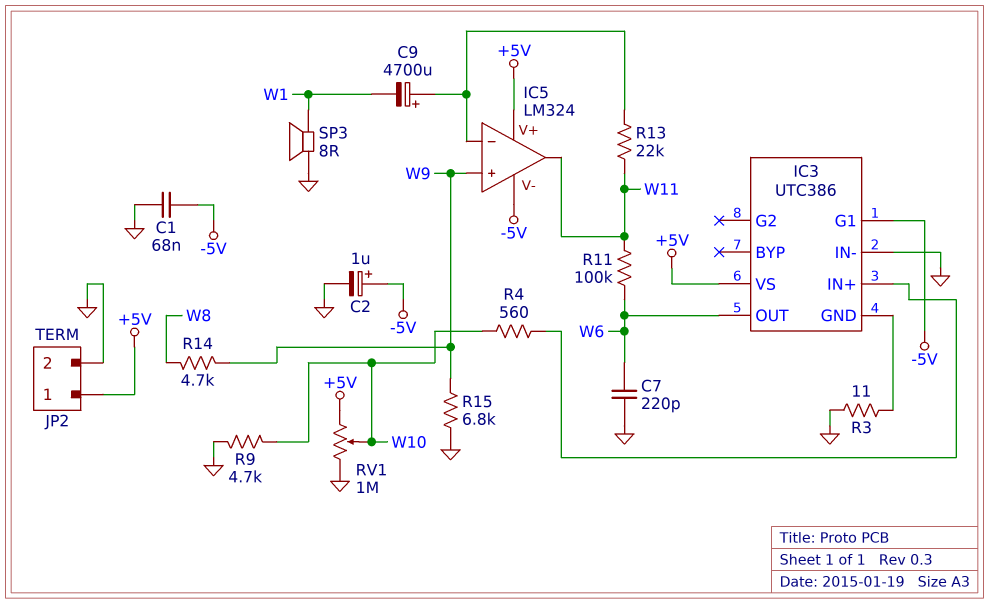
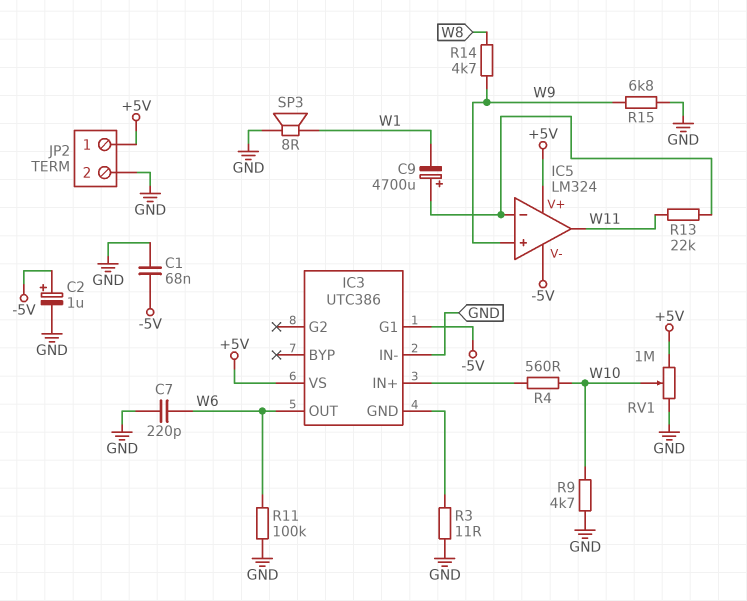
R11: 100k (W6, W11) -> 100k (GND, W6)

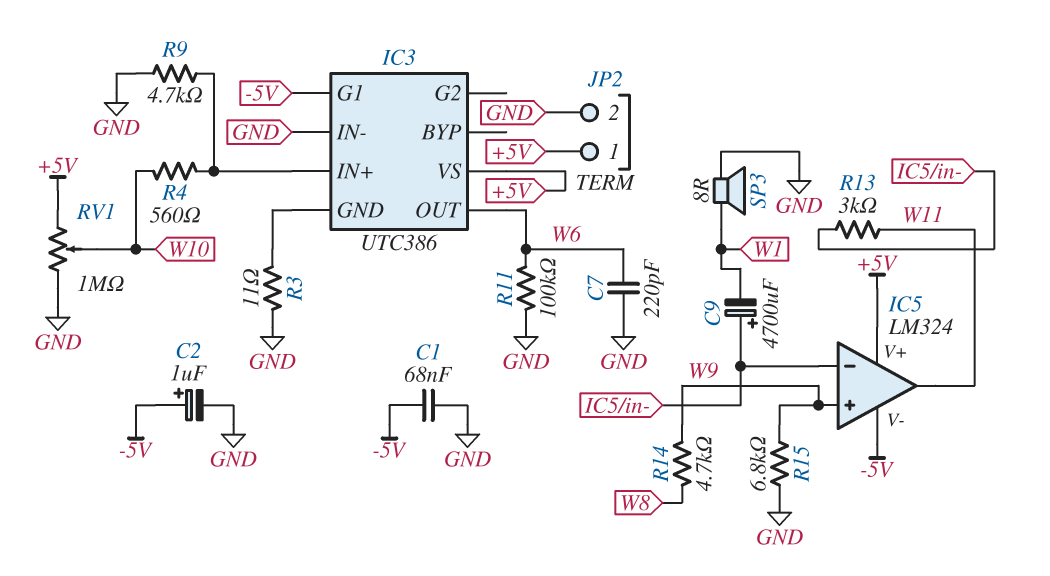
R9: 4.7k (GND, W10) -> 4.7k (GND, IC3/IN+)
R13: 22k (IC5/in-, W11) -> 3k (IC5/in-, W11)

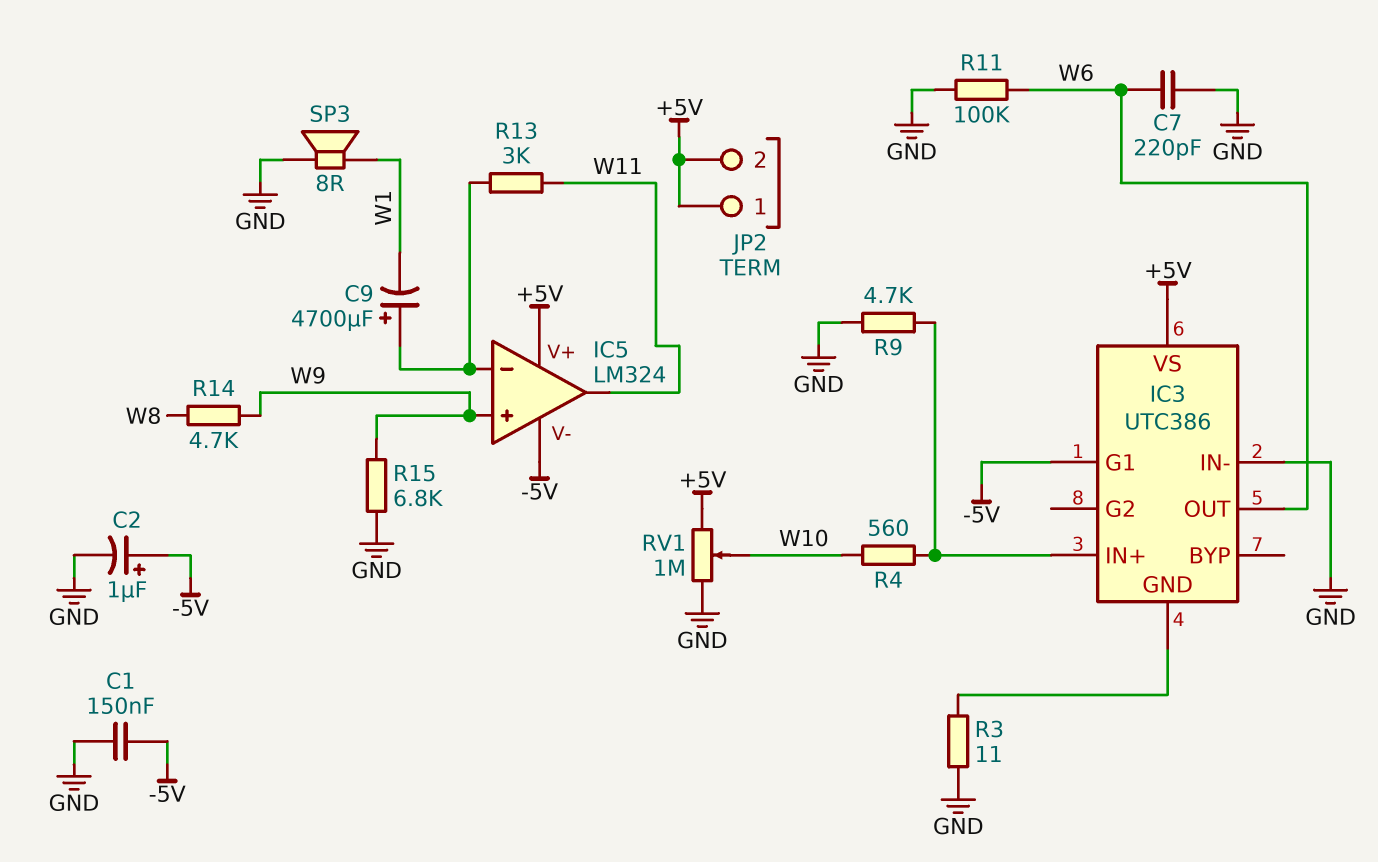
C1: 68nF (-5V, GND) -> 150nF (-5V, GND)
JP2 pin 2: GND -> +5V

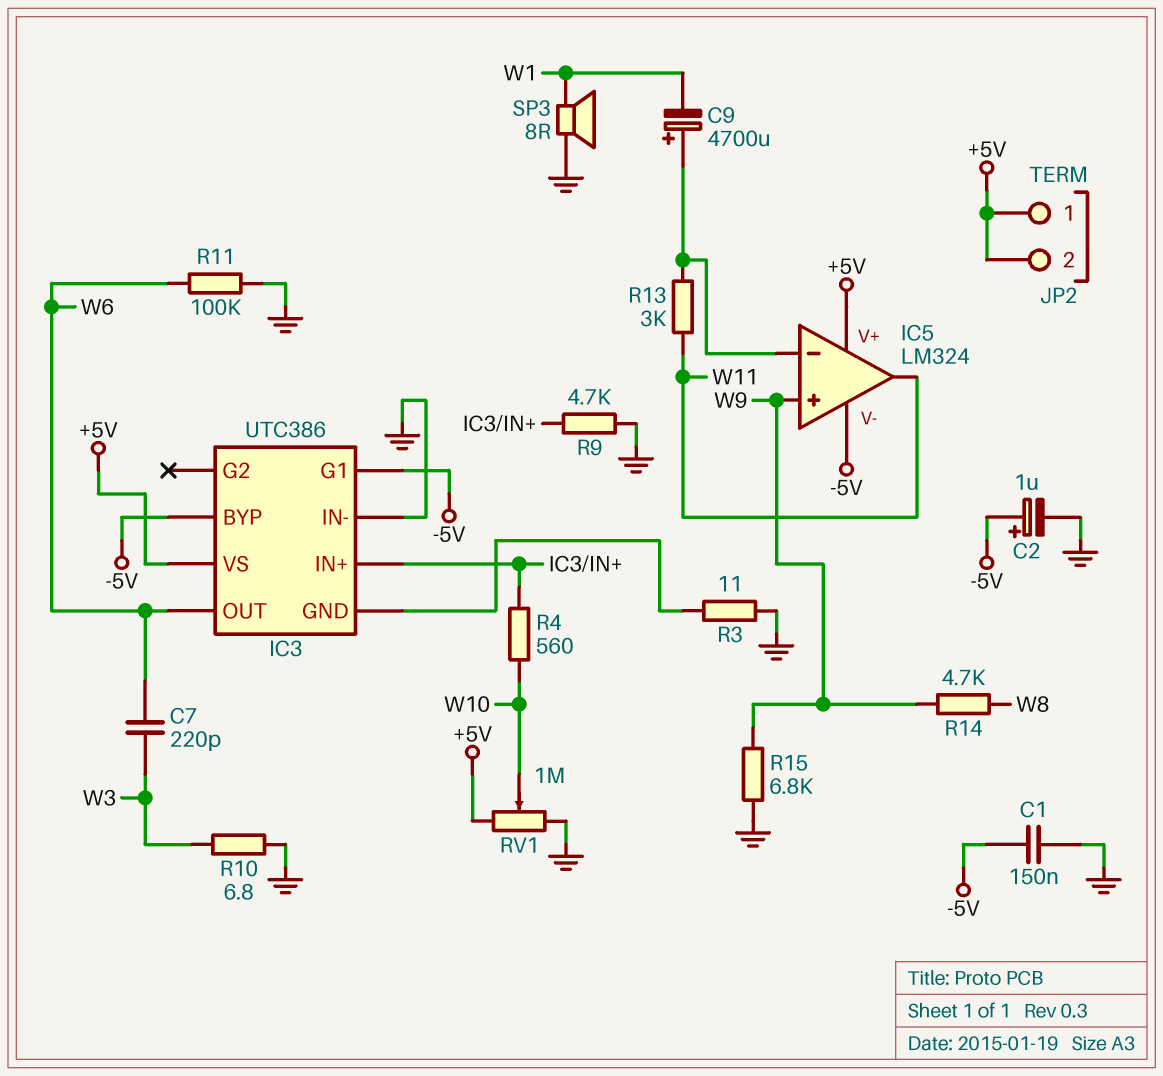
C7: 220pF (GND, W6) -> 220pF (W3, W6)
IC3 pin BYP: none -> -5V
R10: none -> 6.8 (GND, W3)

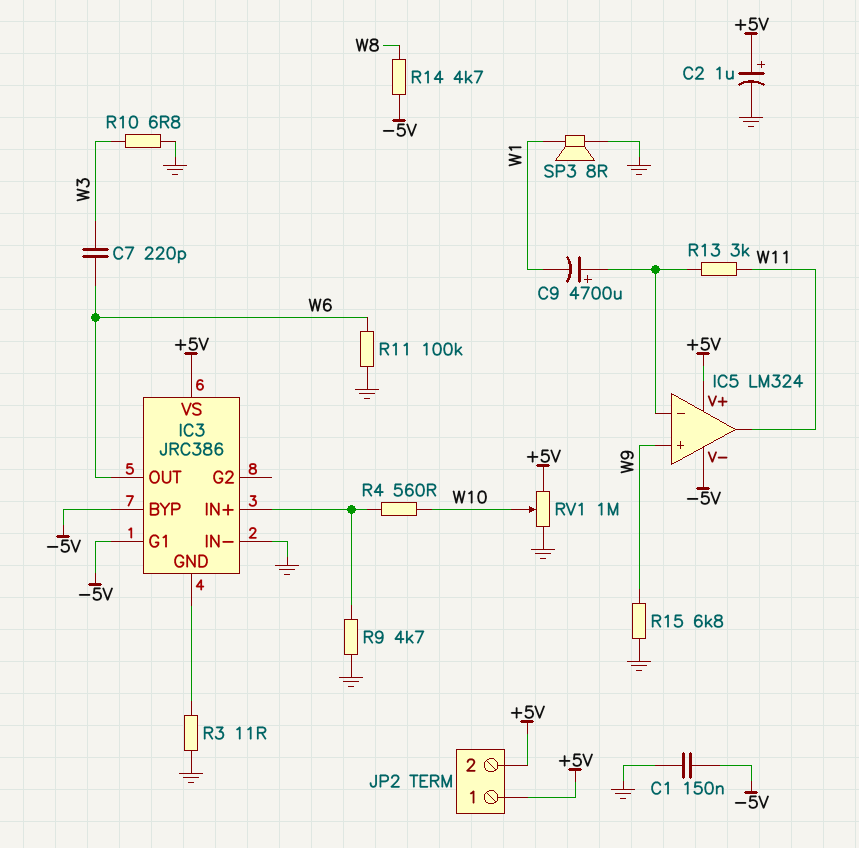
C2: 1uF (plus -5V, minus GND) -> 1uF (plus +5V, minus GND)
IC3: UTC386 -> JRC386
R14: 4.7k (W8, W9) -> 4.7k (-5V, W8)

